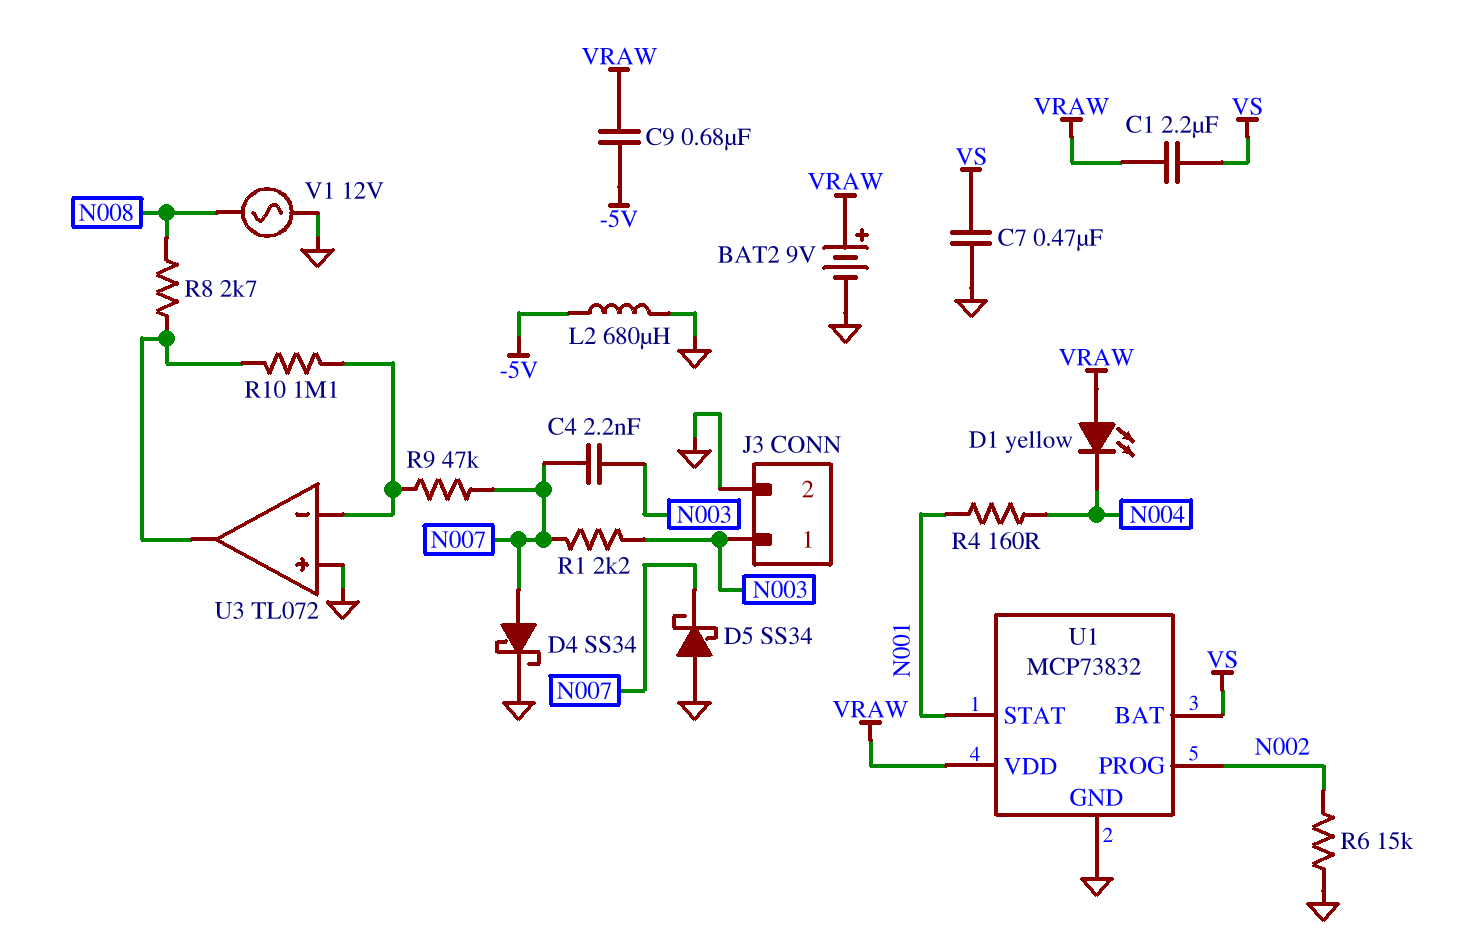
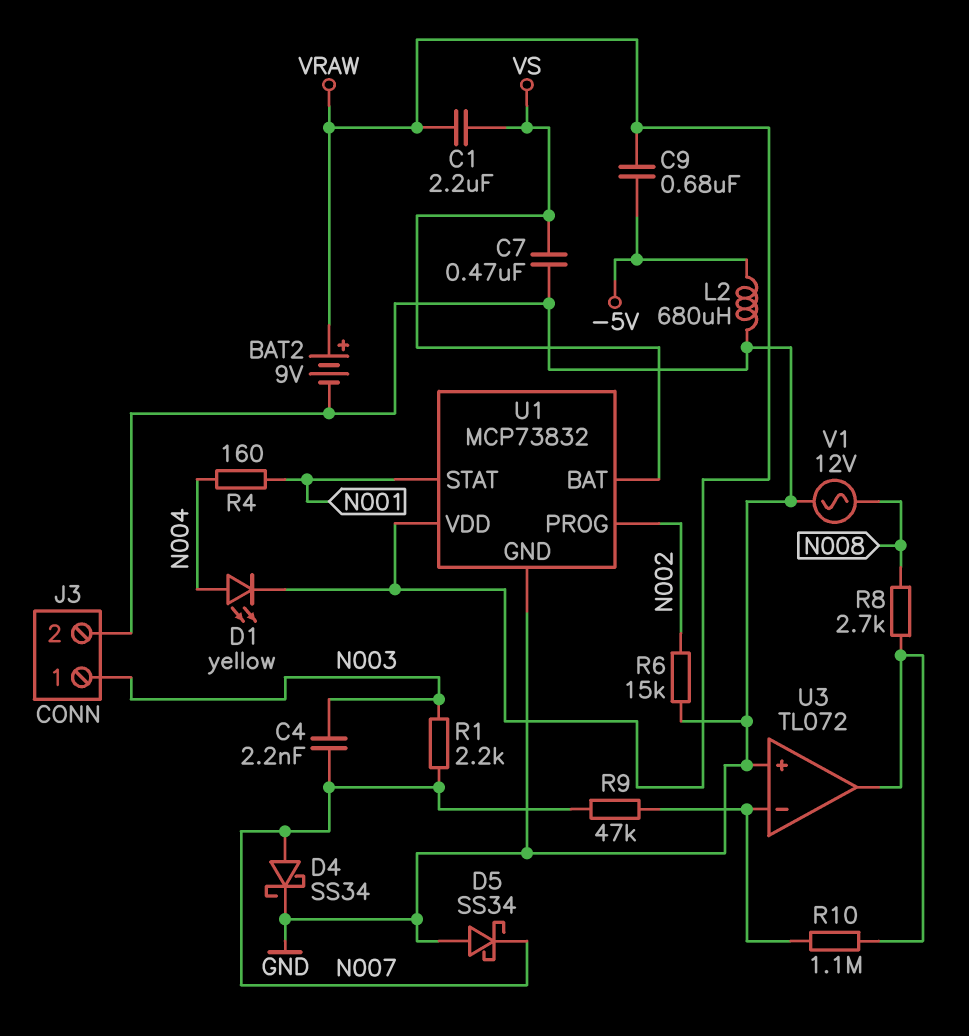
D1: LED yellow (A VRAW, K N004) -> LED yellow (A N004, K VRAW)

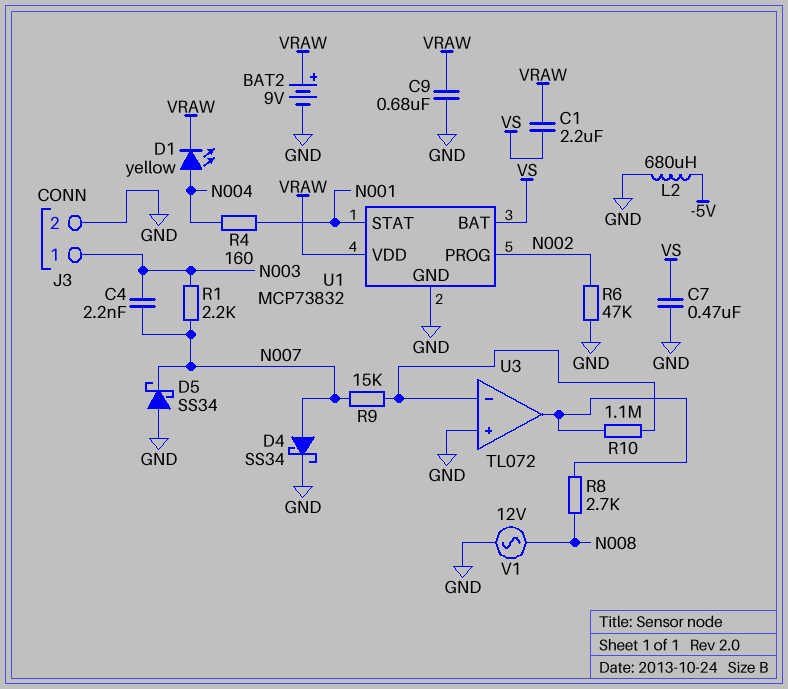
C9: 680nF (-5V, VRAW) -> 680nF (GND, VRAW)
R6: 15k (GND, N002) -> 47k (GND, N002)
R9: 47k (N007, U3/in-) -> 15k (N007, U3/in-)

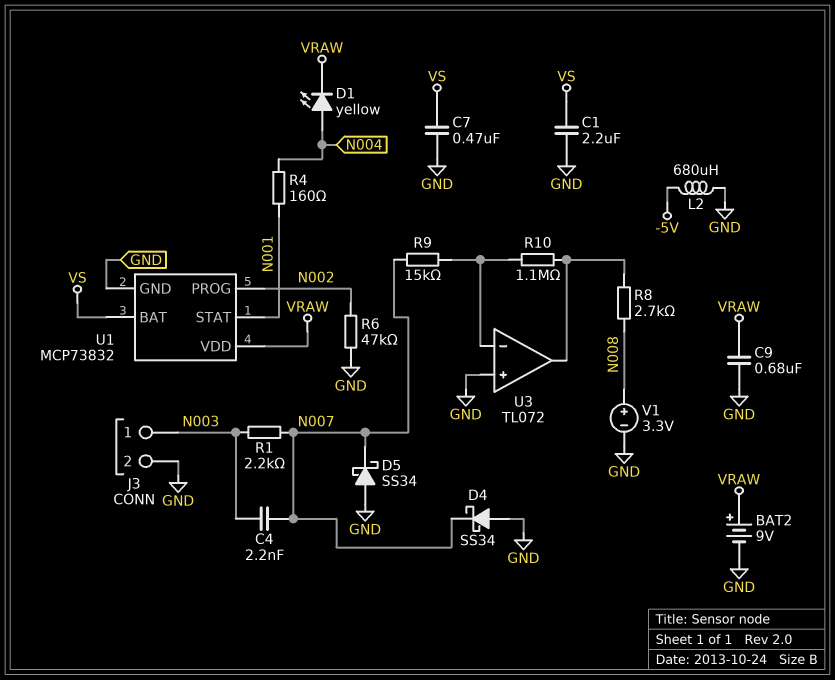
C1: 2.2uF (VRAW, VS) -> 2.2uF (GND, VS)
D4: schottky SS34 (A N007, K GND) -> schottky SS34 (A GND, K N007)
V1: AC 12V (GND, N008) -> 3.3V (plus N008, minus GND)

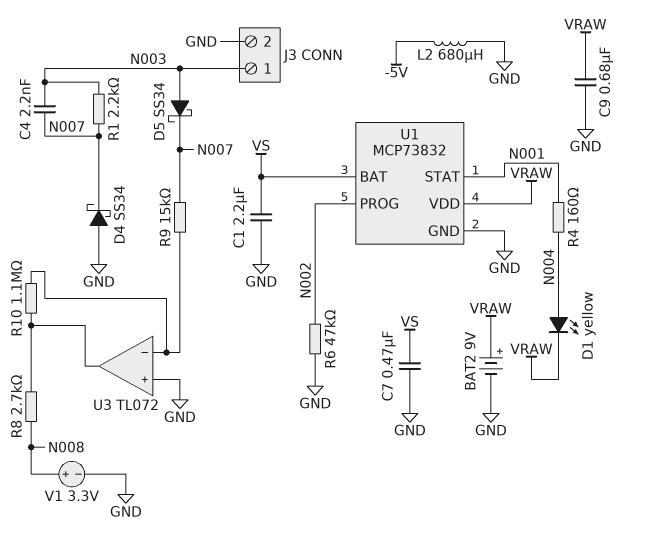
D5: schottky SS34 (A GND, K N007) -> schottky SS34 (A N003, K N007)

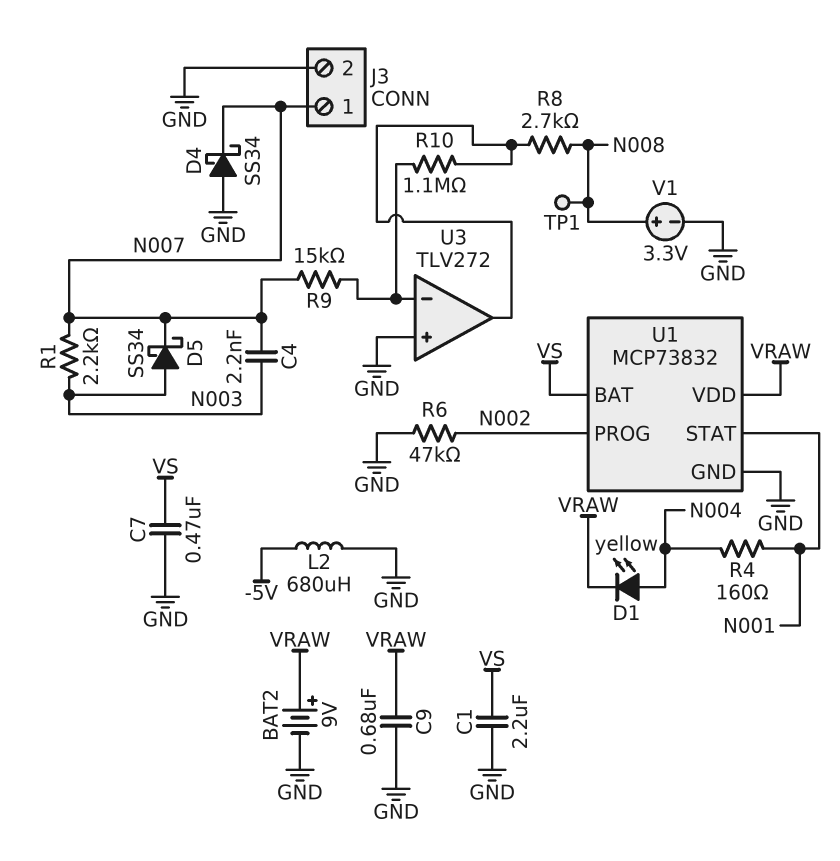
J3 pin 1: N003 -> N007
TP1: none -> test point (N008)
U3: TL072 -> TLV272

